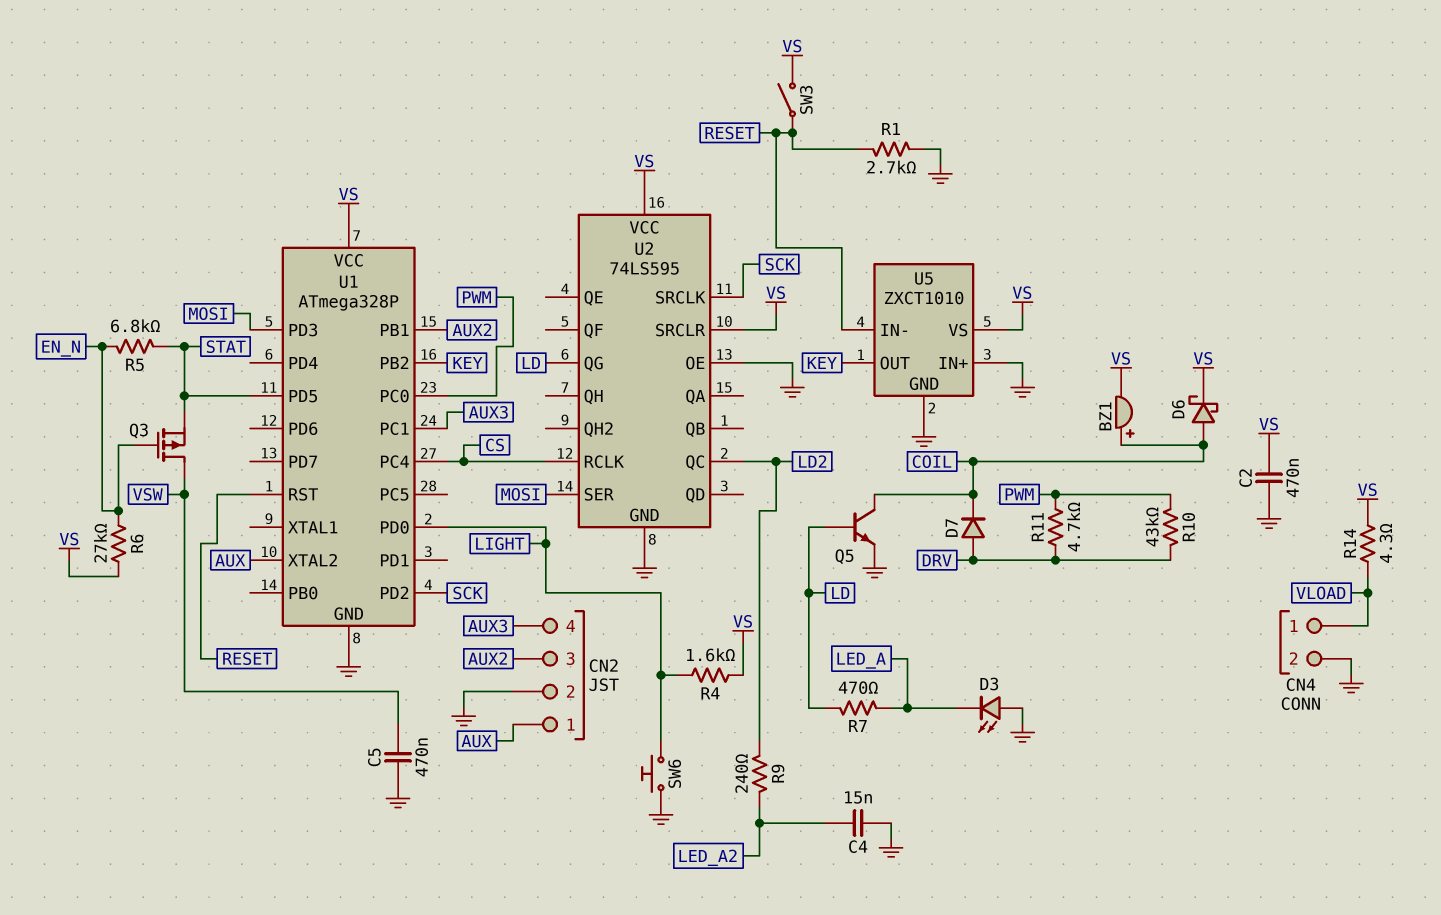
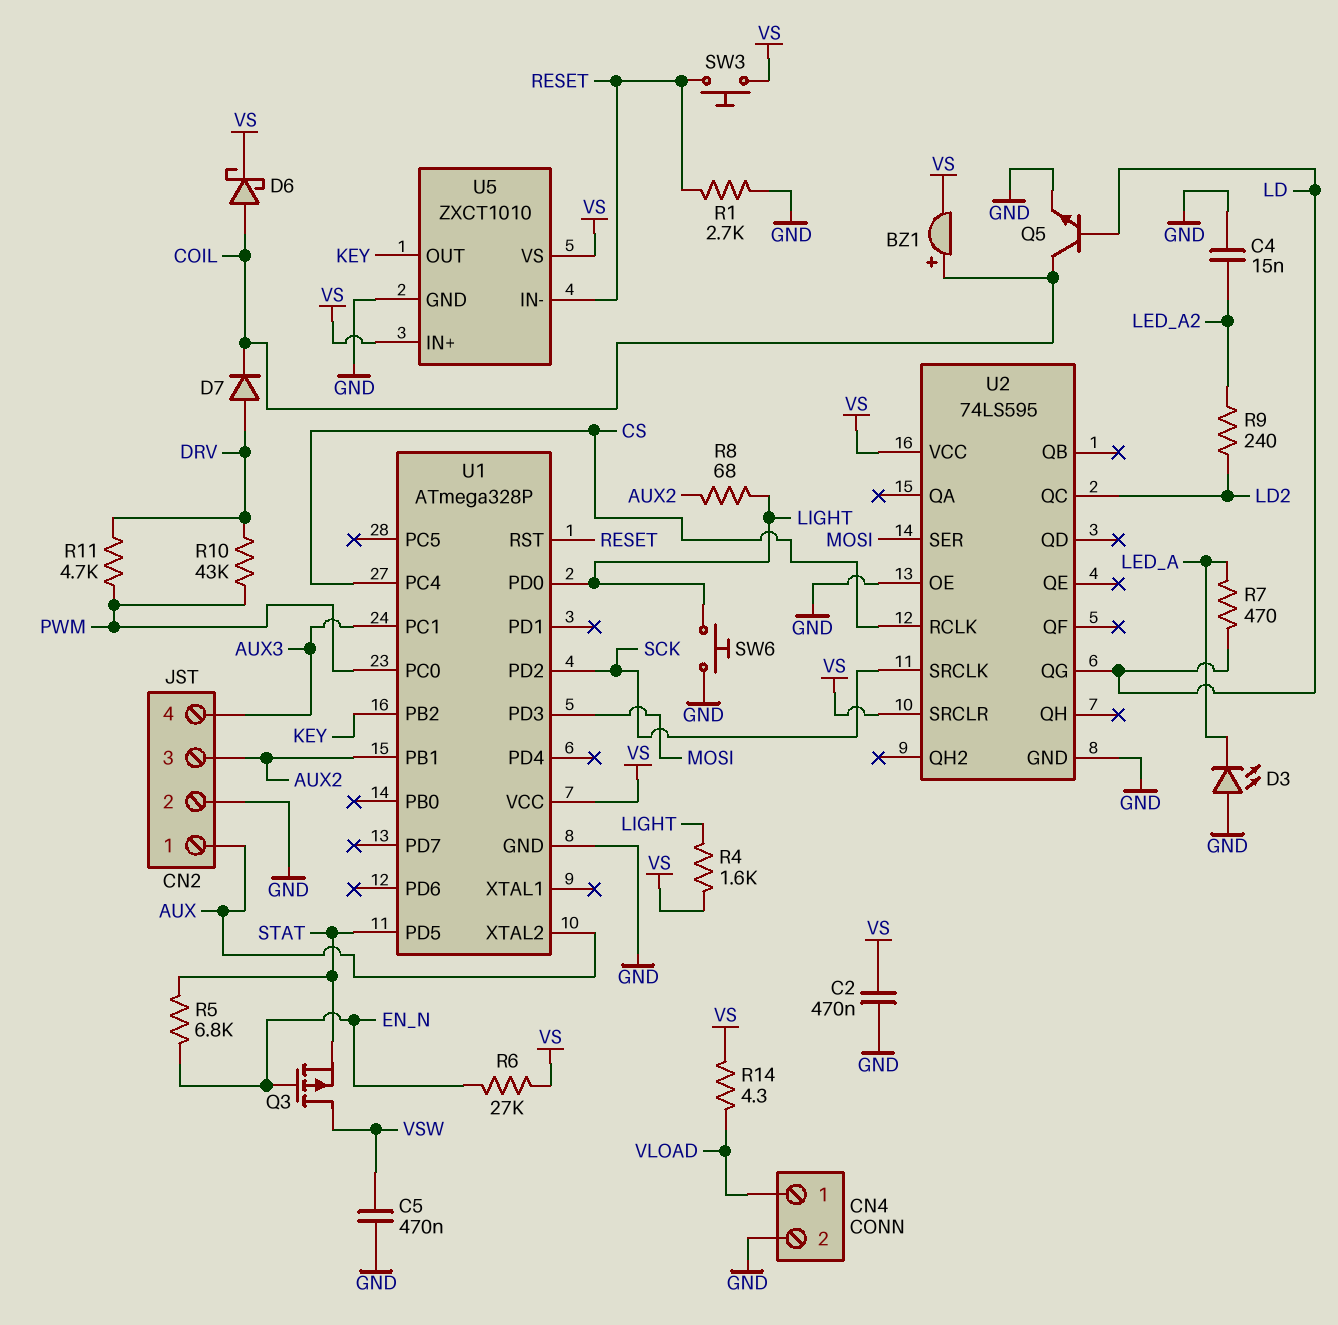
R8: none -> 68 (AUX2, LIGHT)
SW3: switch (RESET, VS) -> button (RESET, VS)
U5 pin IN+: GND -> VS

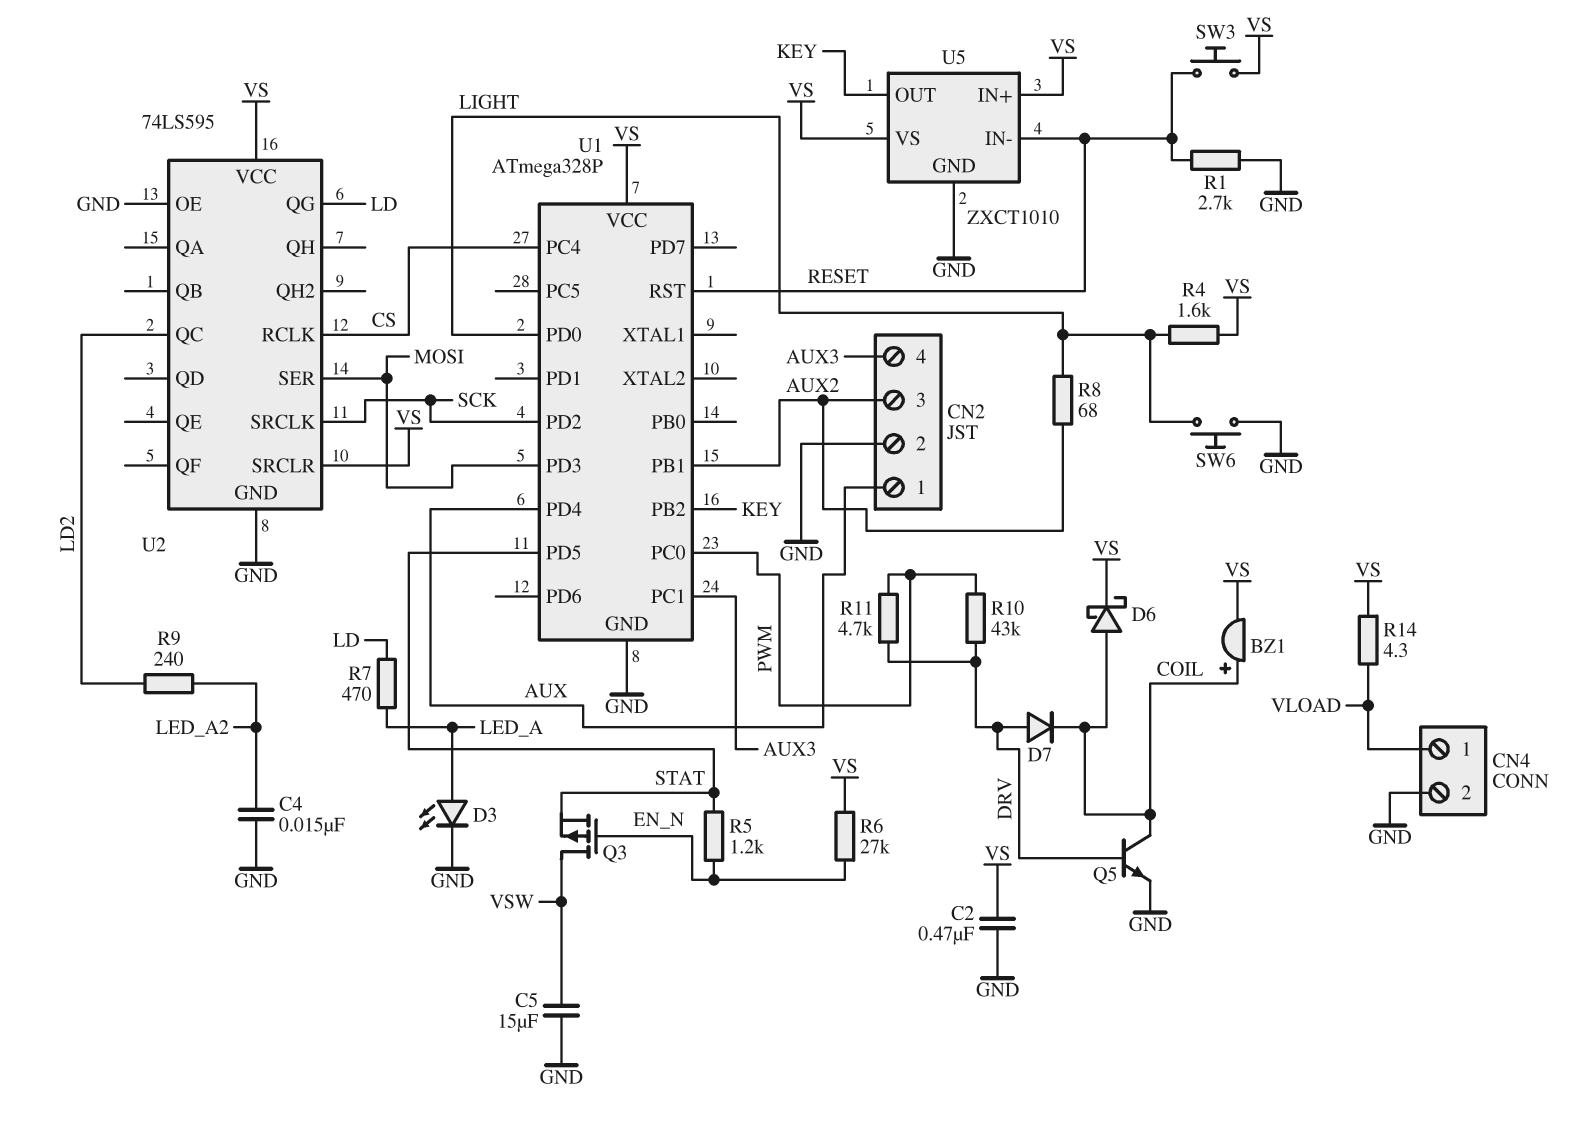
C5: 470nF (GND, VSW) -> 15uF (GND, VSW)
D3: LED (A GND, K LED_A) -> LED (A LED_A, K GND)
Q5: NPN (B LD, C COIL, E GND) -> NPN (B DRV, C COIL, E GND)
R5: 6.8k (EN_N, STAT) -> 1.2k (EN_N, STAT)
U1 pin PD4: none -> AUX
U1 pin XTAL2: AUX -> none

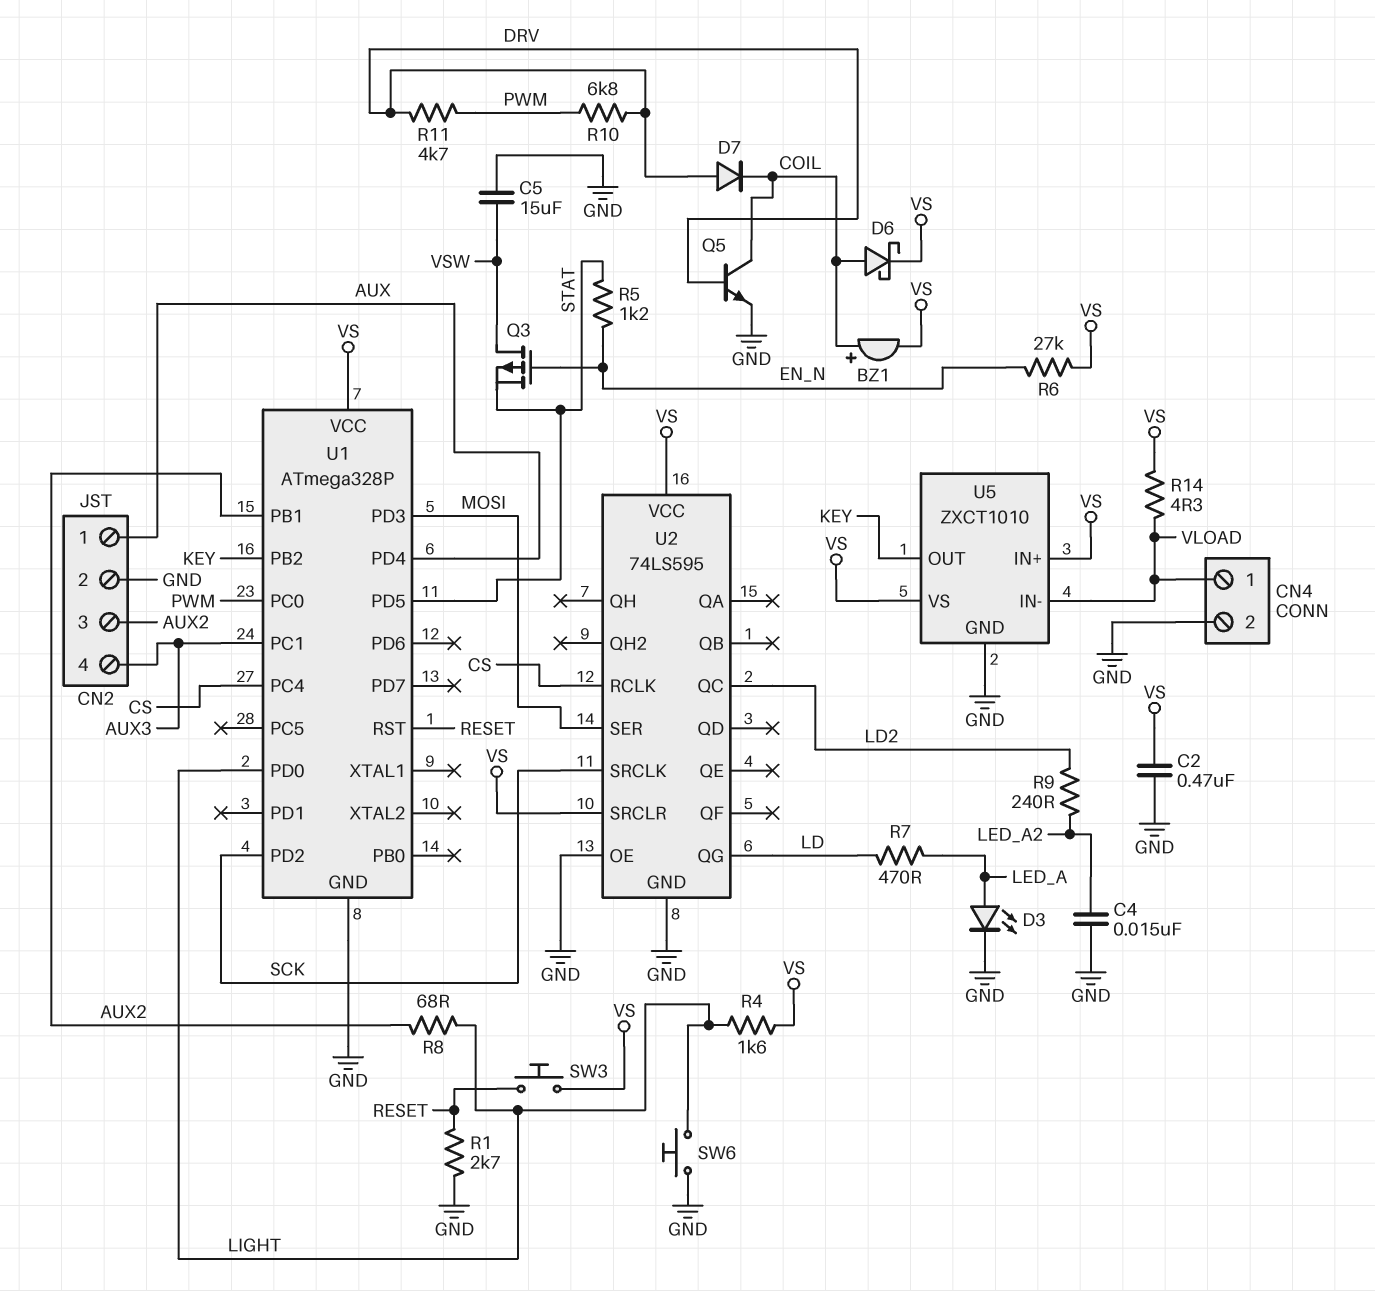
R10: 43k (DRV, PWM) -> 6.8k (DRV, PWM)
U5 pin IN-: RESET -> VLOAD

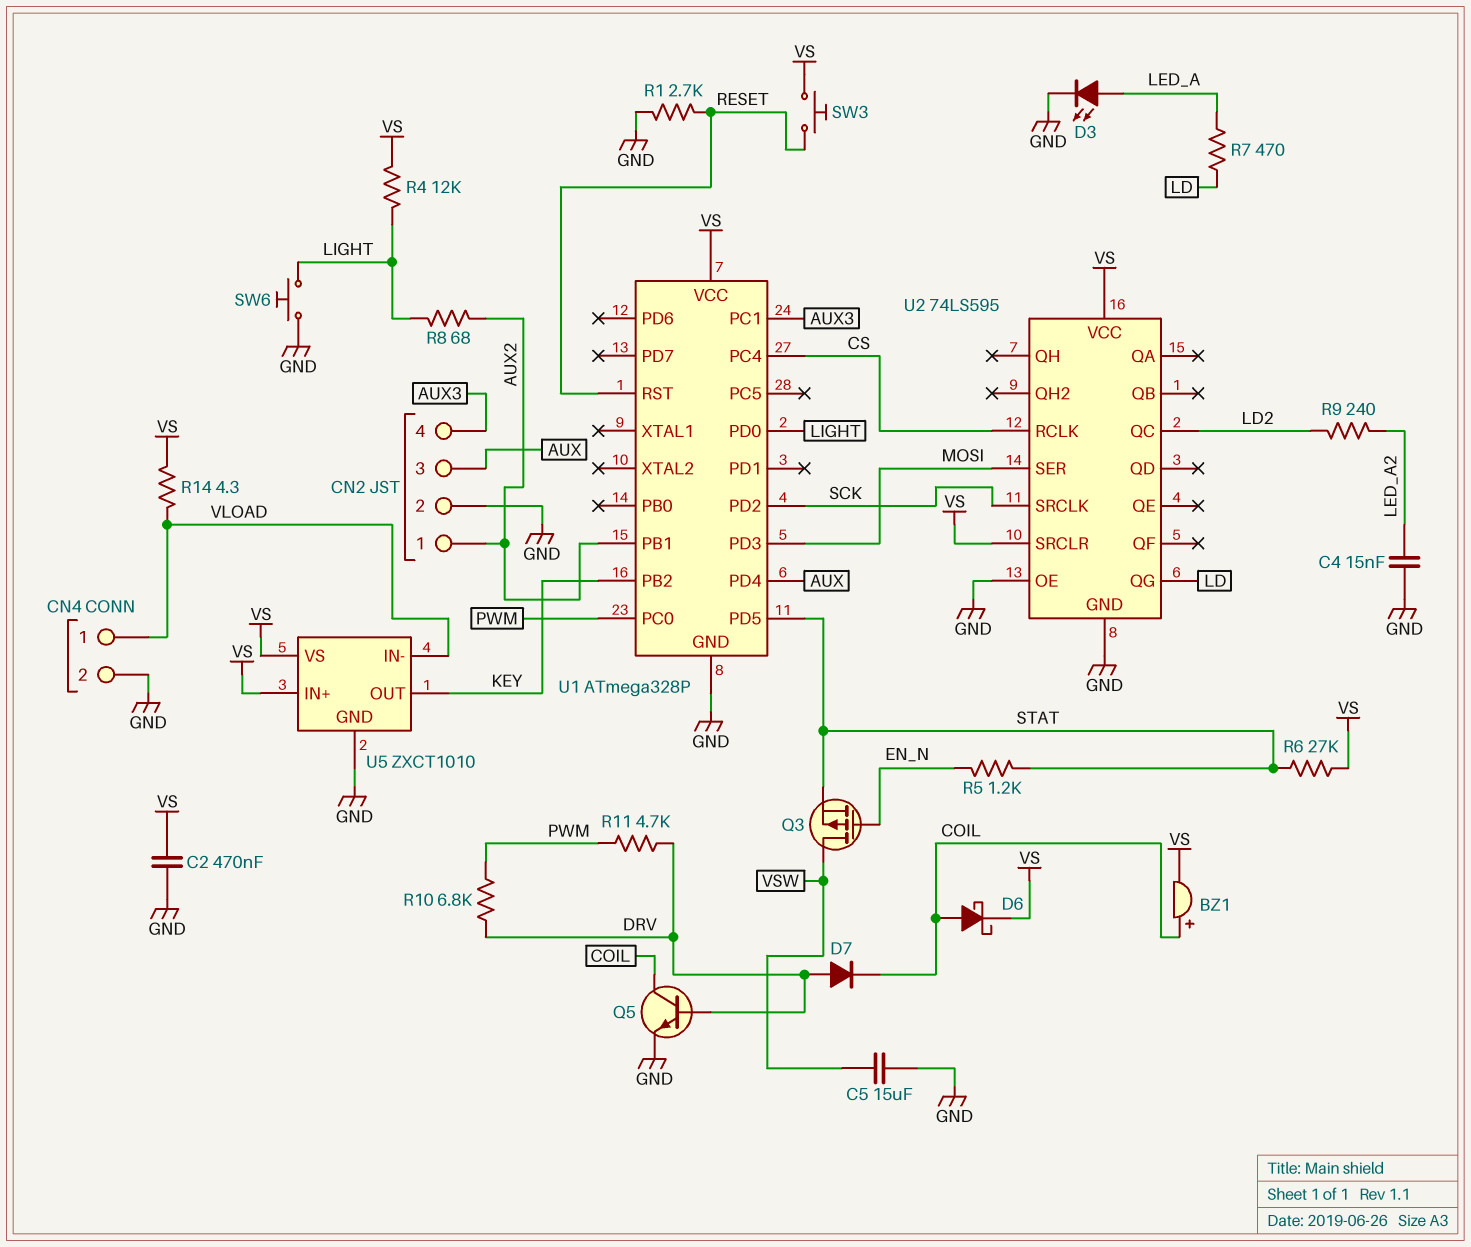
CN2 pin 1: AUX -> AUX2
CN2 pin 3: AUX2 -> AUX
R4: 1.6k (LIGHT, VS) -> 12k (LIGHT, VS)
R6: 27k (EN_N, VS) -> 27k (STAT, VS)

